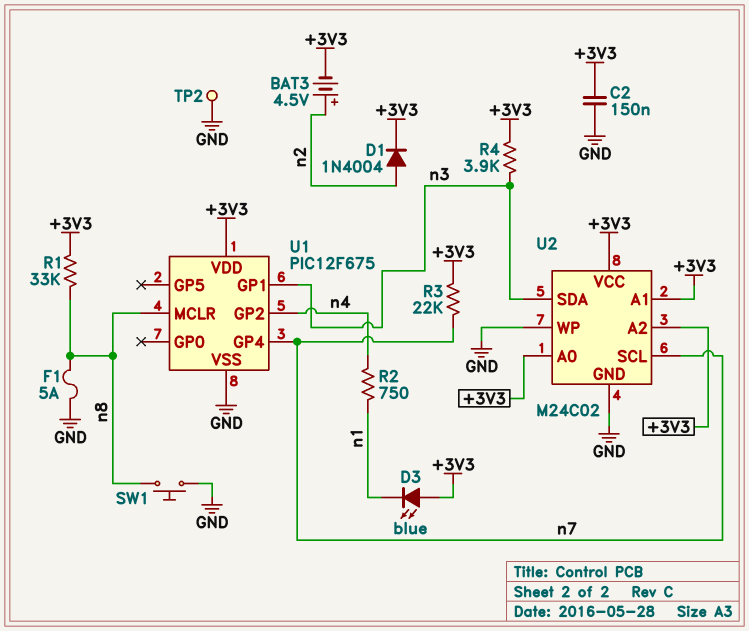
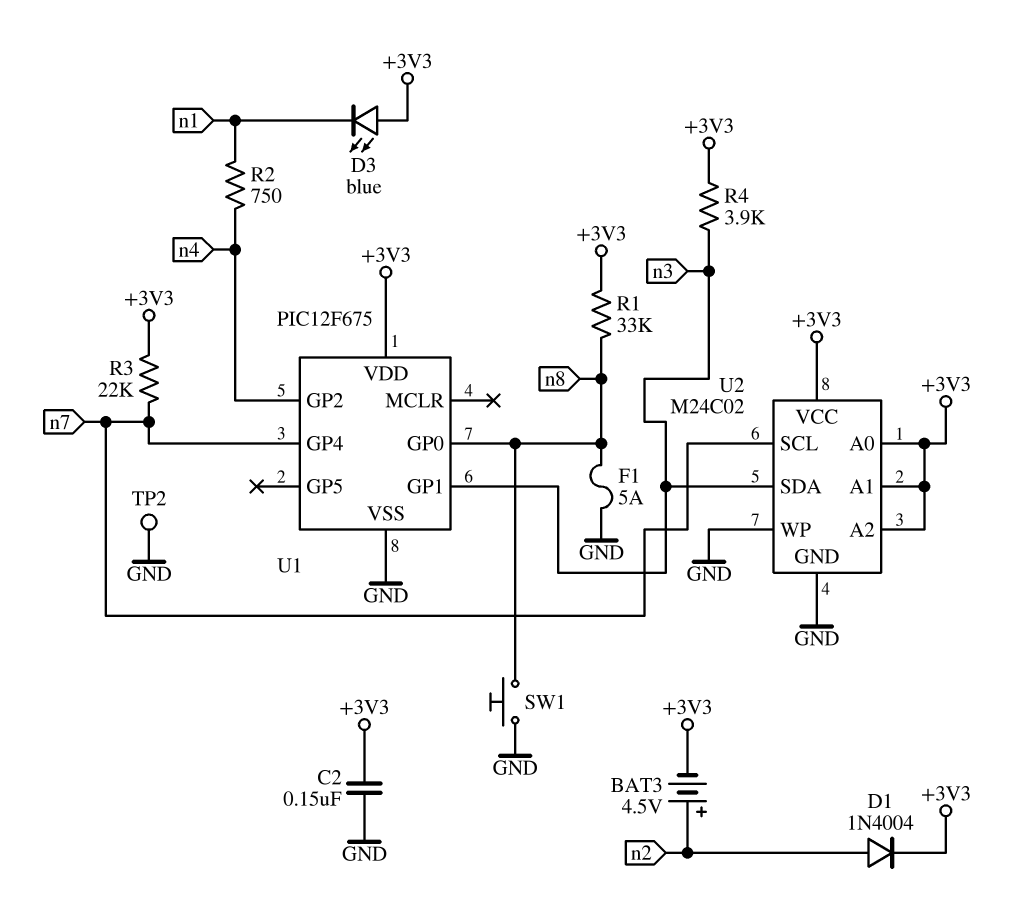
U1 pin GP0: none -> n8
U1 pin MCLR: n8 -> none

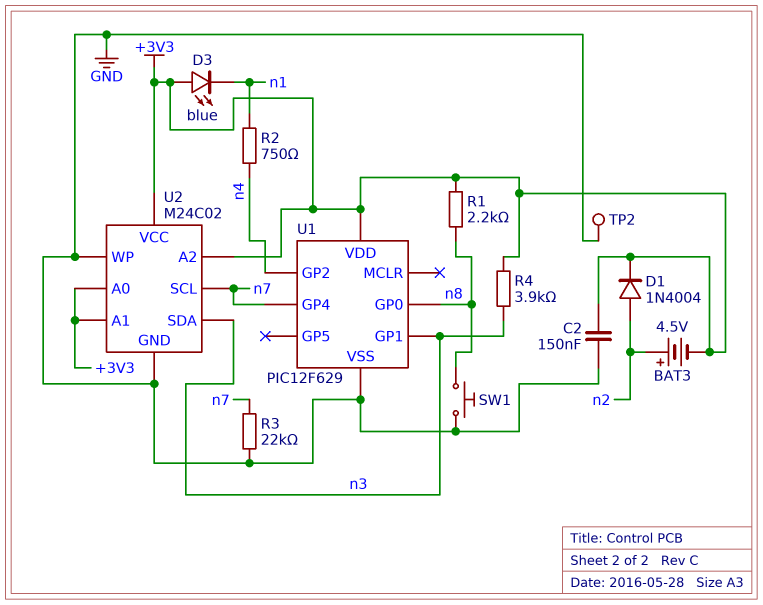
F1: 5A (GND, n8) -> none
R1: 33k (+3V3, n8) -> 2.2k (+3V3, n8)
R3: 22k (+3V3, n7) -> 22k (GND, n7)
U1: PIC12F675 -> PIC12F629

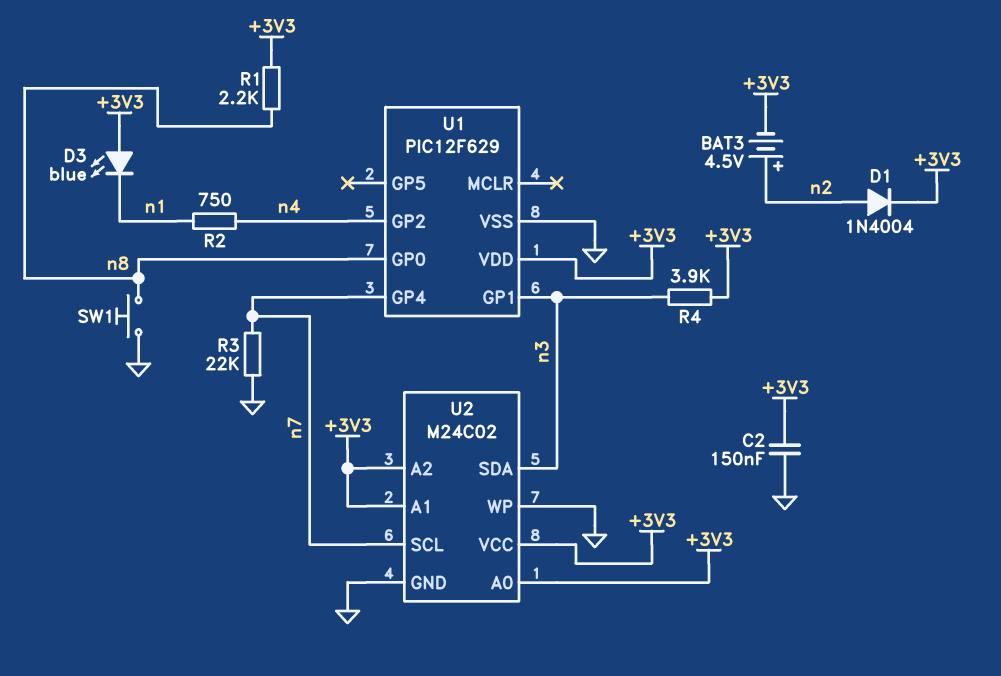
TP2: test point (GND) -> none

